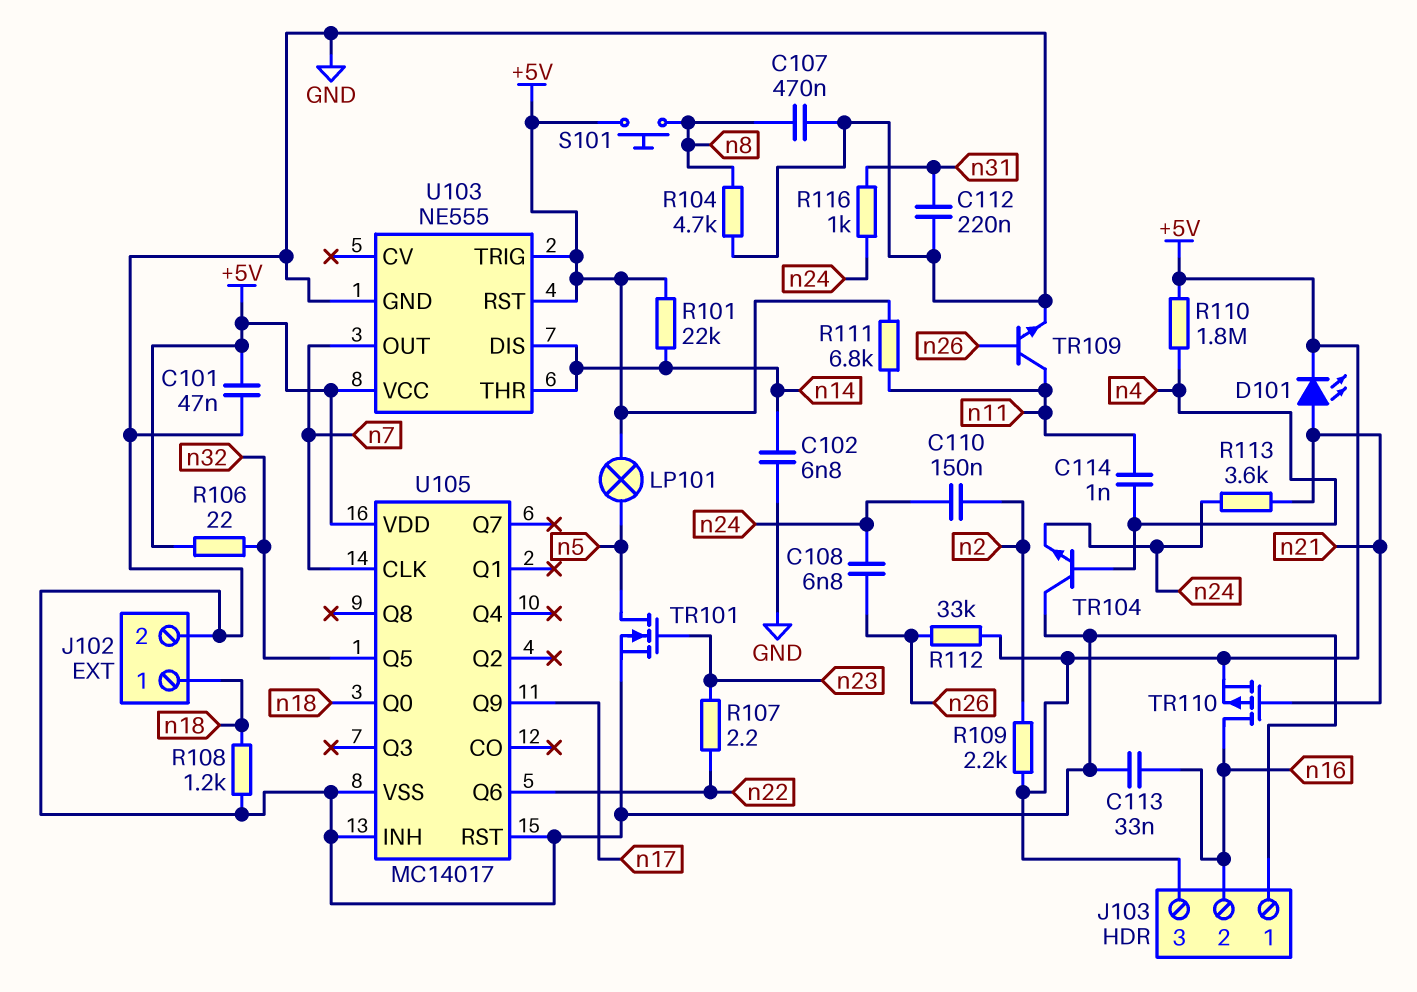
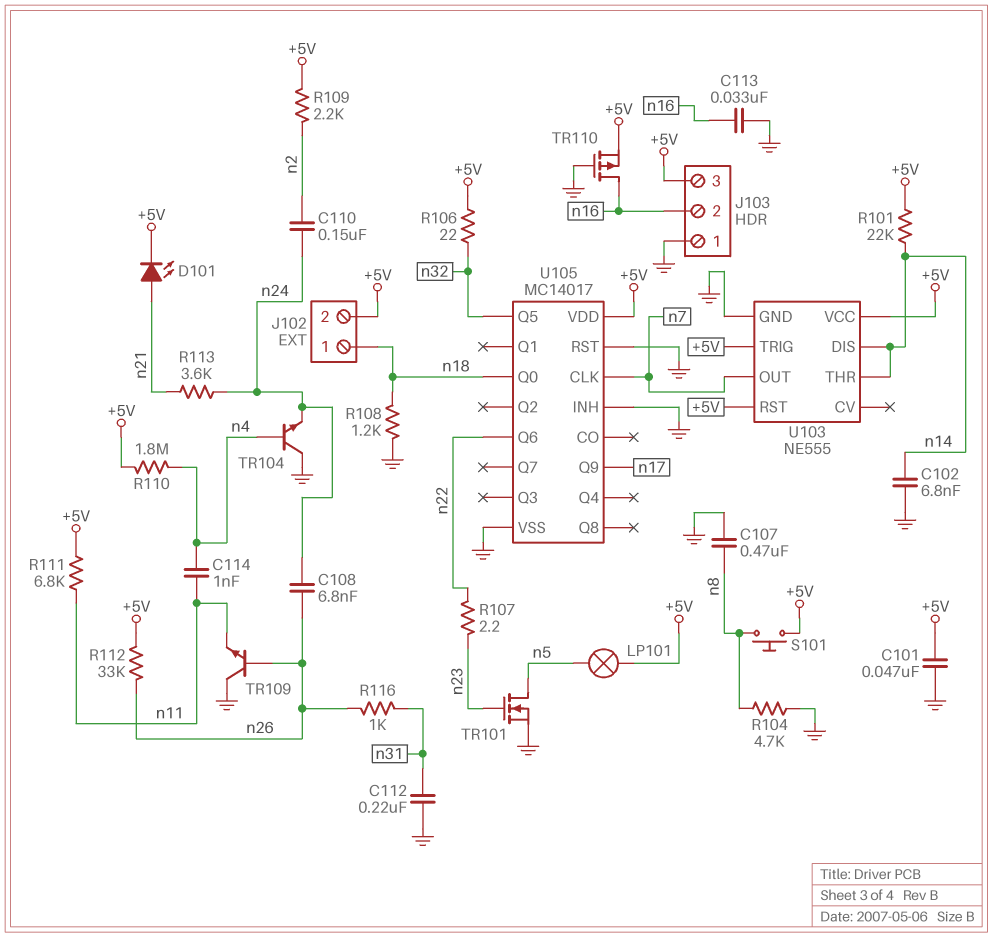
J102 pin 2: GND -> +5V
R116: 1k (n24, n31) -> 1k (n26, n31)
TR109: NPN (B n26, C n11, E GND) -> NPN (B n26, C GND, E n11)
TR110: PMOS (G n21, D n16, S +5V) -> PMOS (G GND, D n16, S +5V)

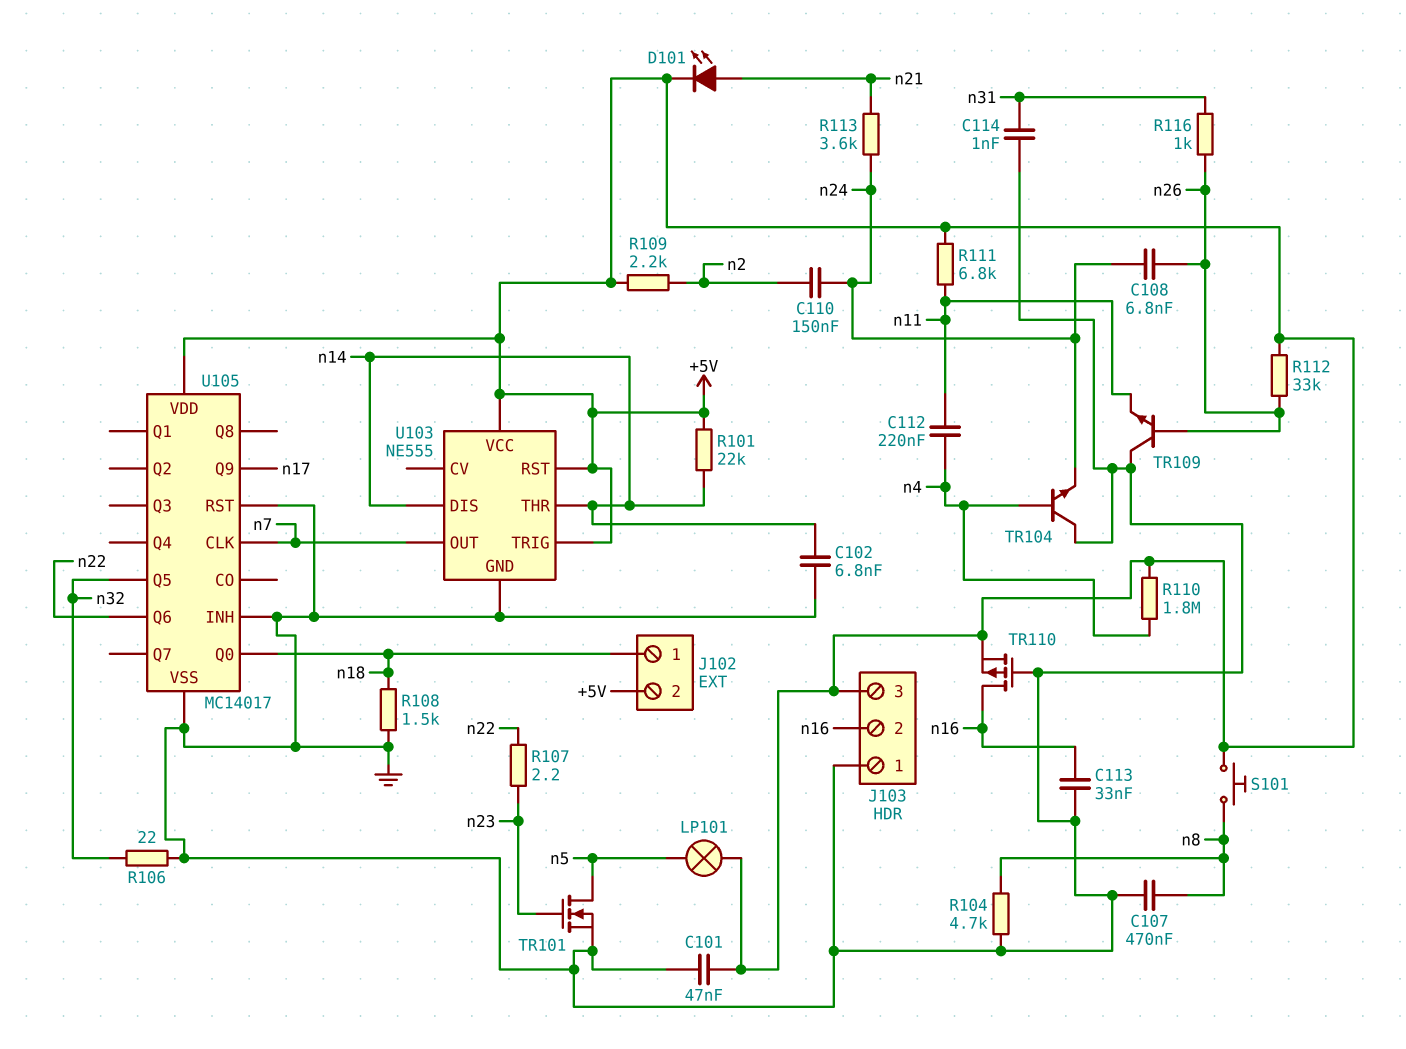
C112: 220nF (GND, n31) -> 220nF (n4, n11)
C114: 1nF (n4, n11) -> 1nF (GND, n31)
R106: 22 (+5V, n32) -> 22 (GND, n32)
R108: 1.2k (GND, n18) -> 1.5k (GND, n18)

